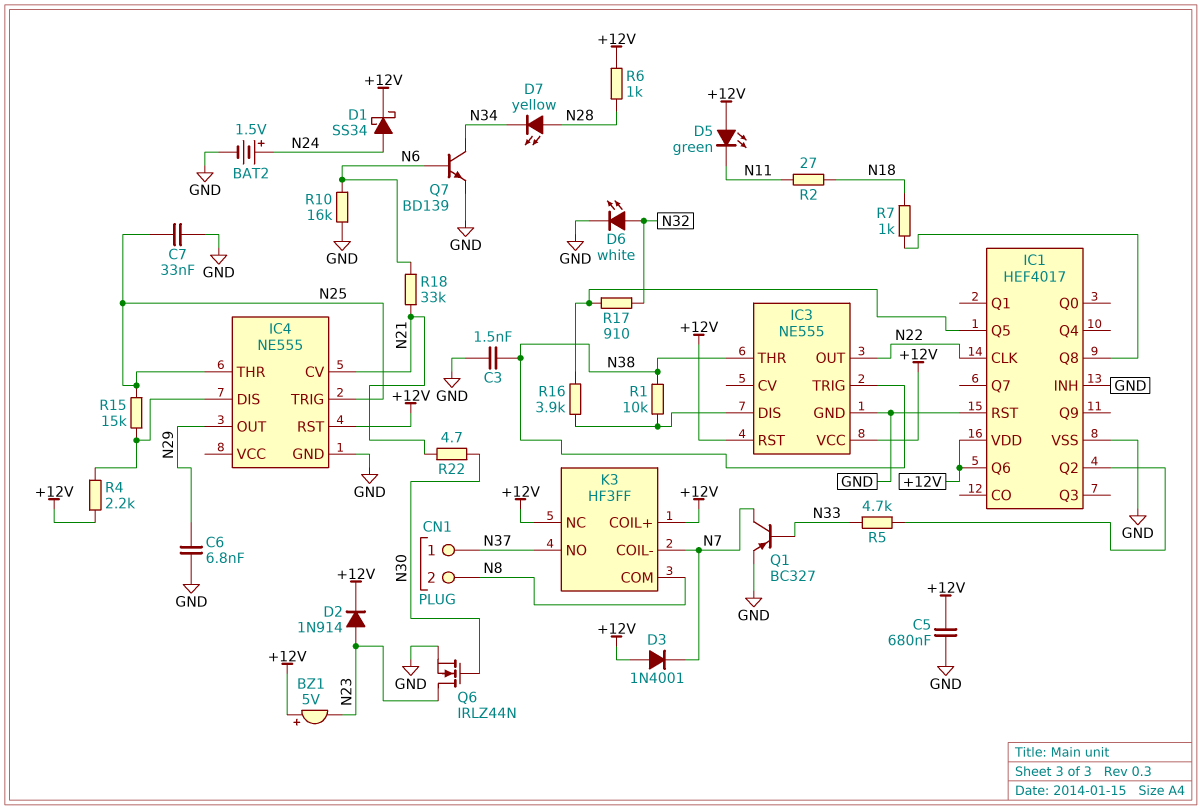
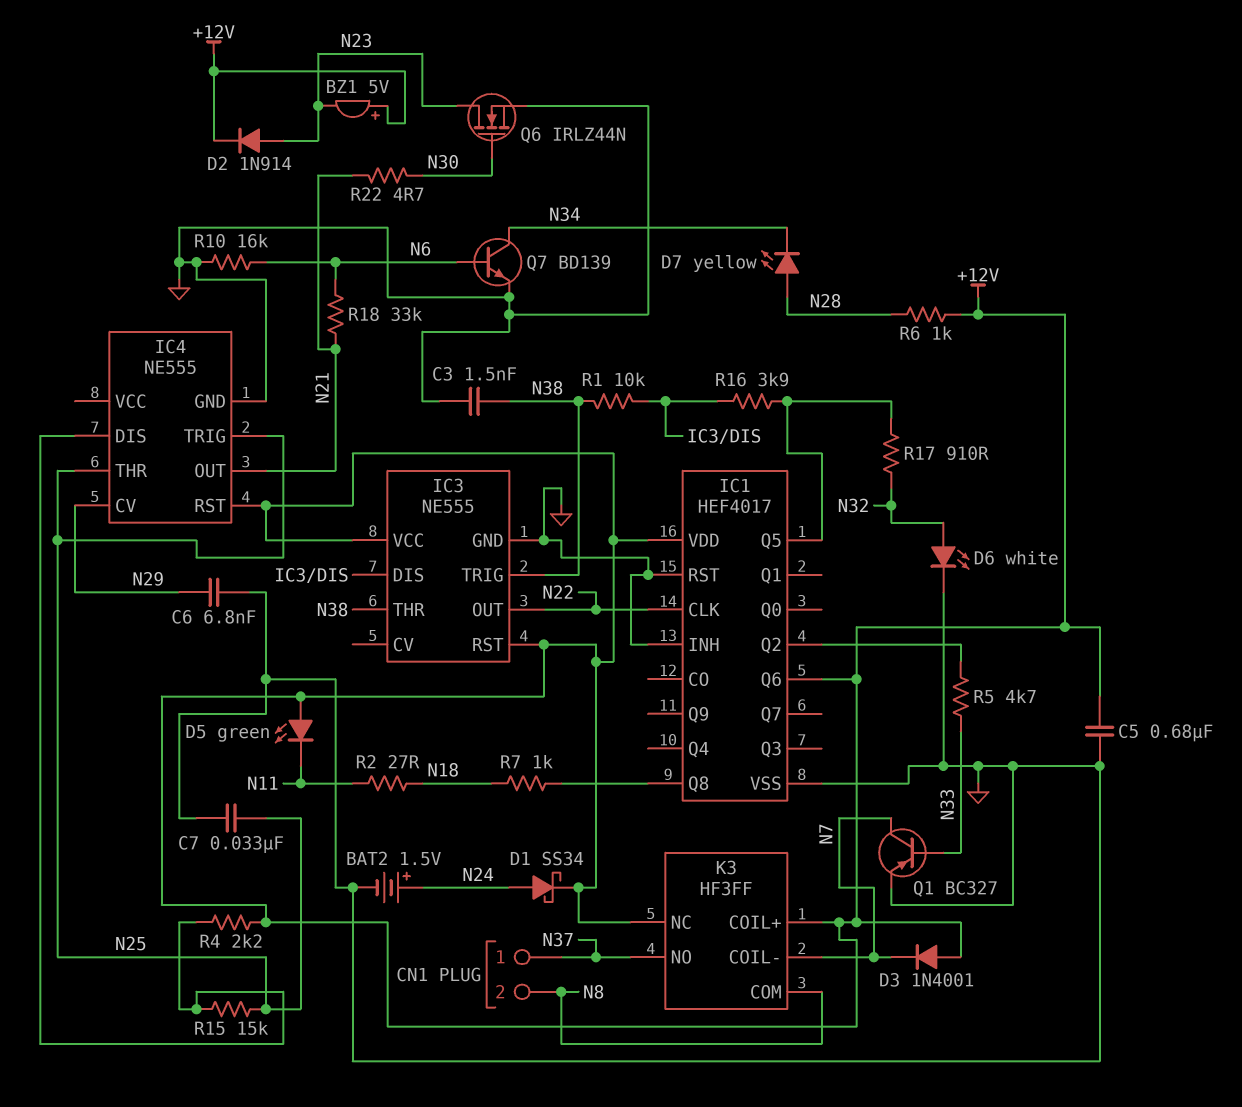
IC4 pin CV: N21 -> N29
IC4 pin OUT: N29 -> N21

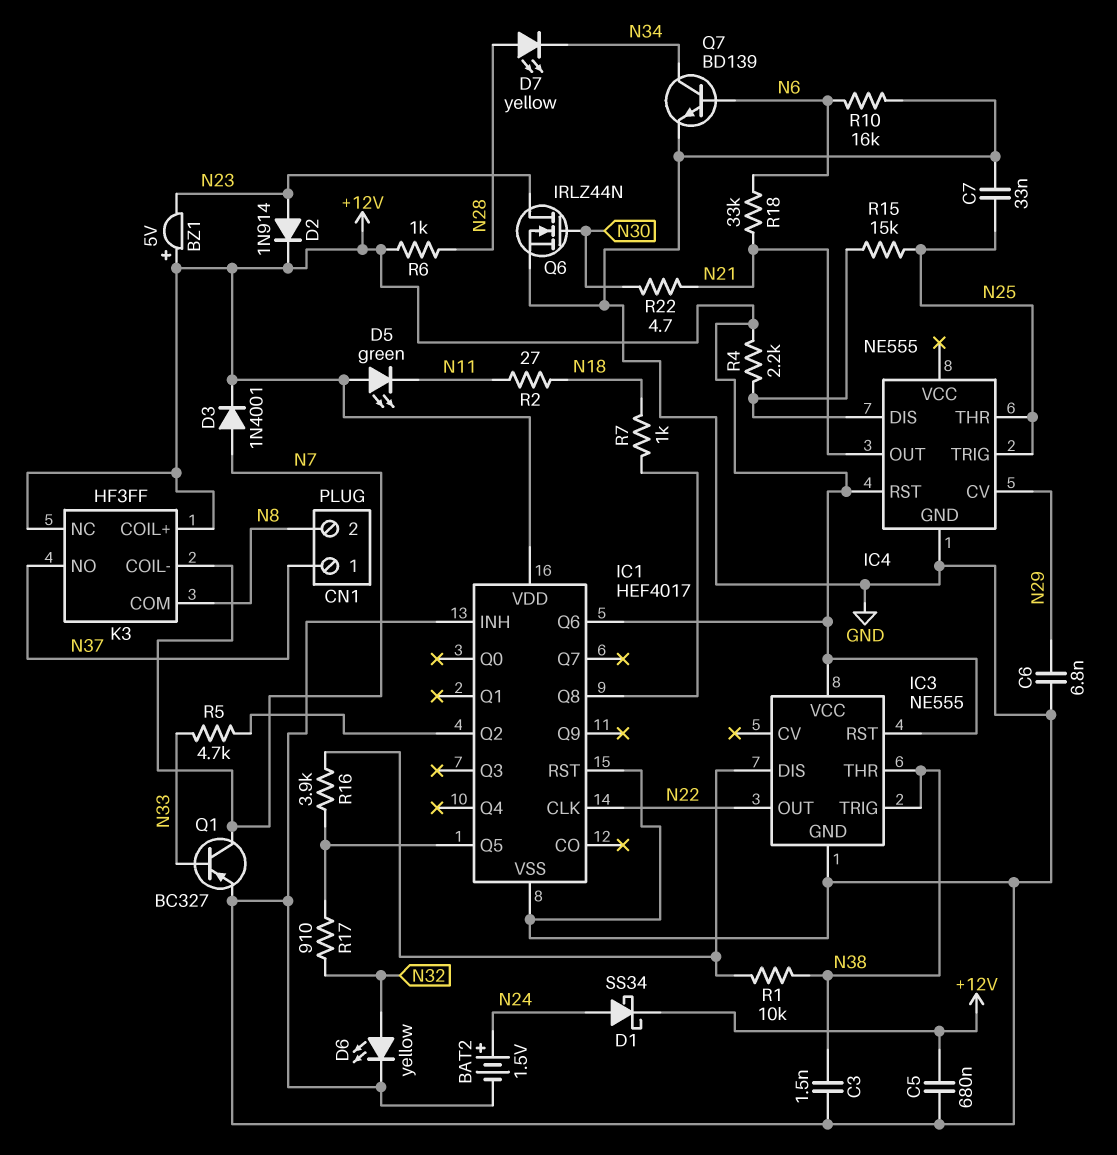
D3: diode 1N4001 (A +12V, K N7) -> diode 1N4001 (A N7, K +12V)
D6: LED white (A N32, K GND) -> LED yellow (A N32, K GND)

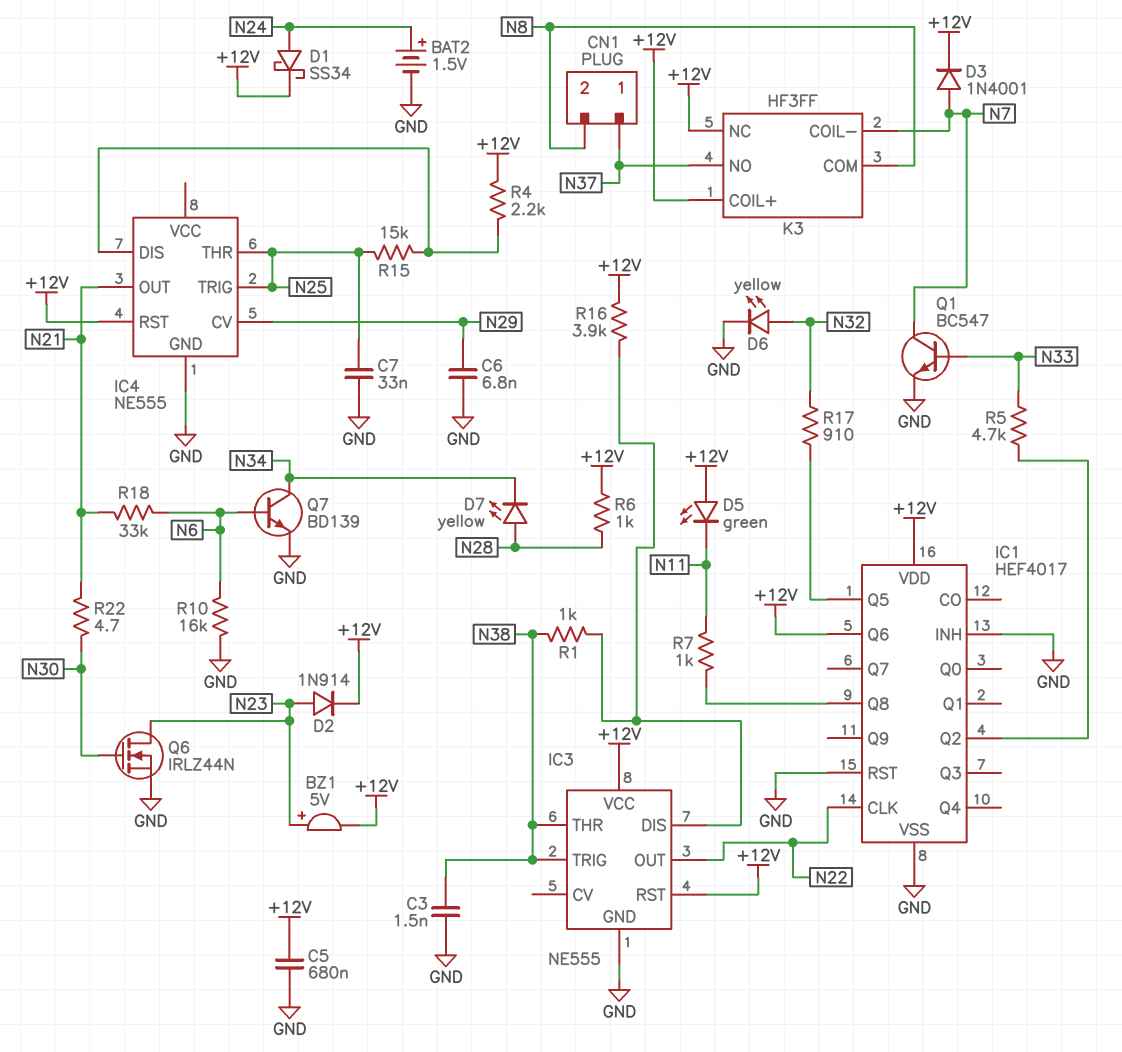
BZ1: buzzer 5V (plus +12V, minus N23) -> buzzer 5V (plus N23, minus +12V)
Q1: PNP BC327 (B N33, C N7, E GND) -> NPN BC547 (B N33, C N7, E GND)
R1: 10k (IC3/DIS, N38) -> 1k (IC3/DIS, N38)
R2: 27 (N11, N18) -> none
R7: 1k (IC1/Q8, N18) -> 1k (IC1/Q8, N11)
R16: 3.9k (IC1/Q5, IC3/DIS) -> 3.9k (+12V, IC3/DIS)

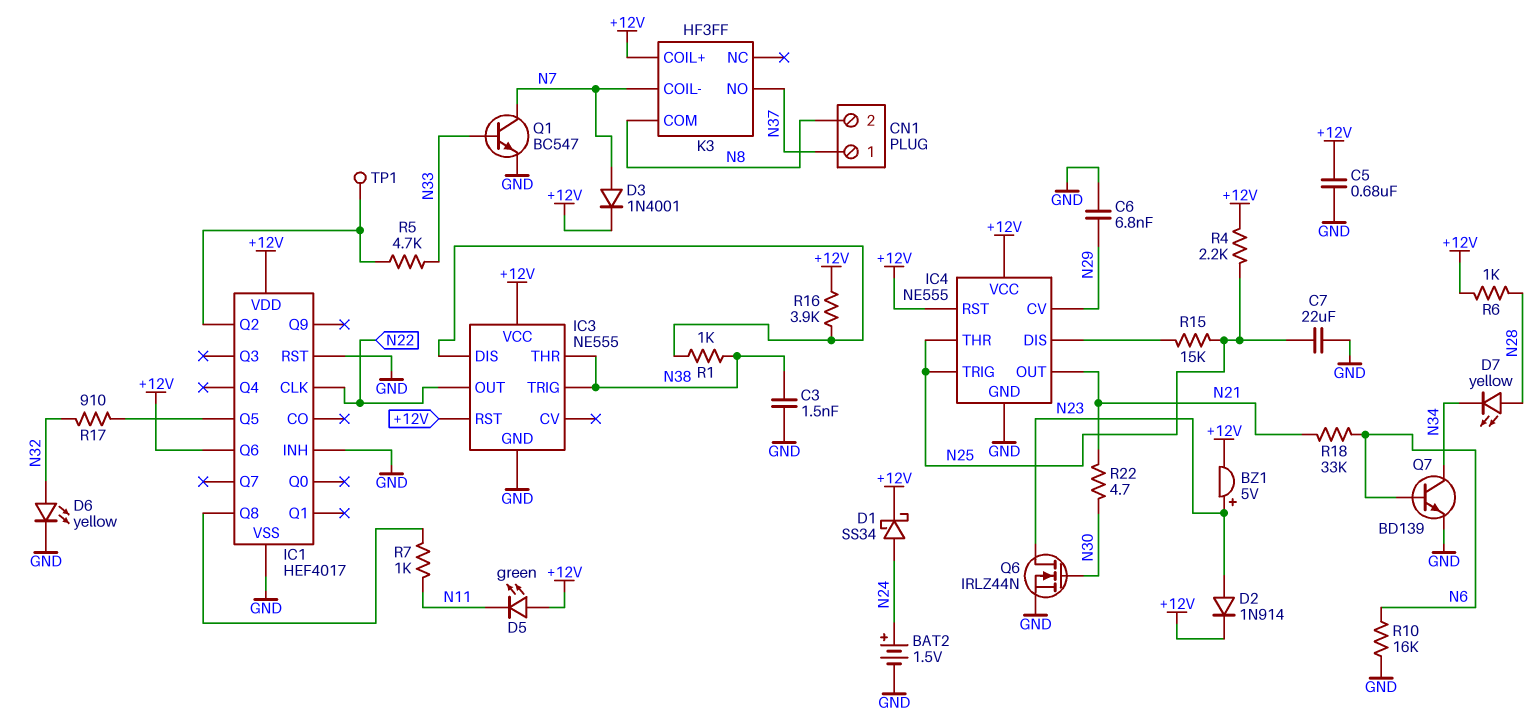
C7: 33nF (GND, N25) -> 22uF (GND, N25)
IC4 pin VCC: none -> +12V
K3 pin NC: +12V -> none
R4: 2.2k (+12V, IC4/DIS) -> 2.2k (+12V, N25)
TP1: none -> test point (IC1/Q2)

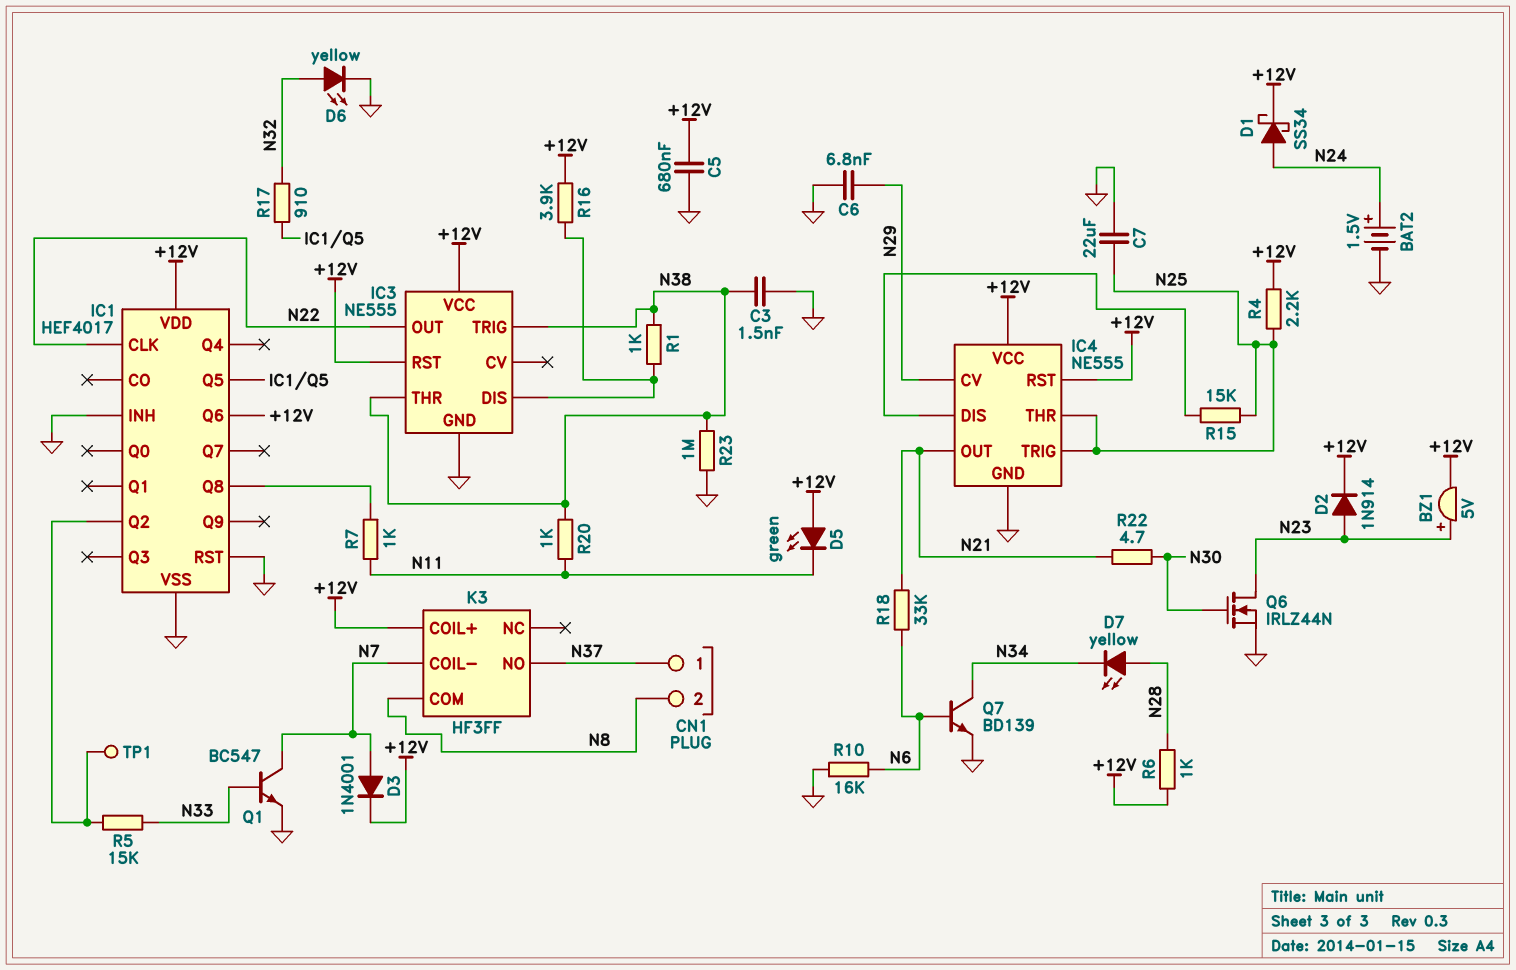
R5: 4.7k (IC1/Q2, N33) -> 15k (IC1/Q2, N33)
R20: none -> 1k (N11, N38)
R23: none -> 1M (GND, N38)

